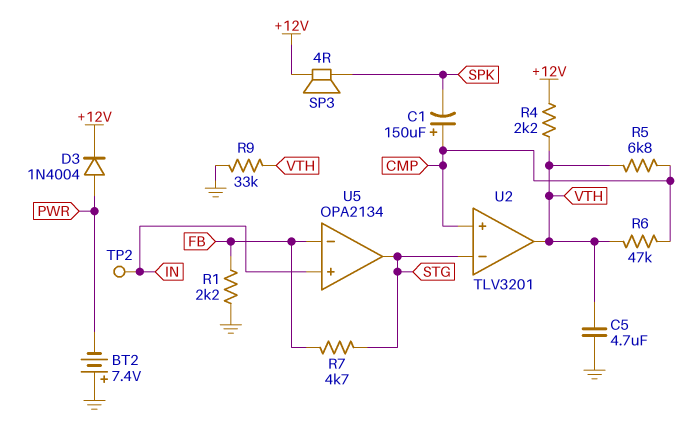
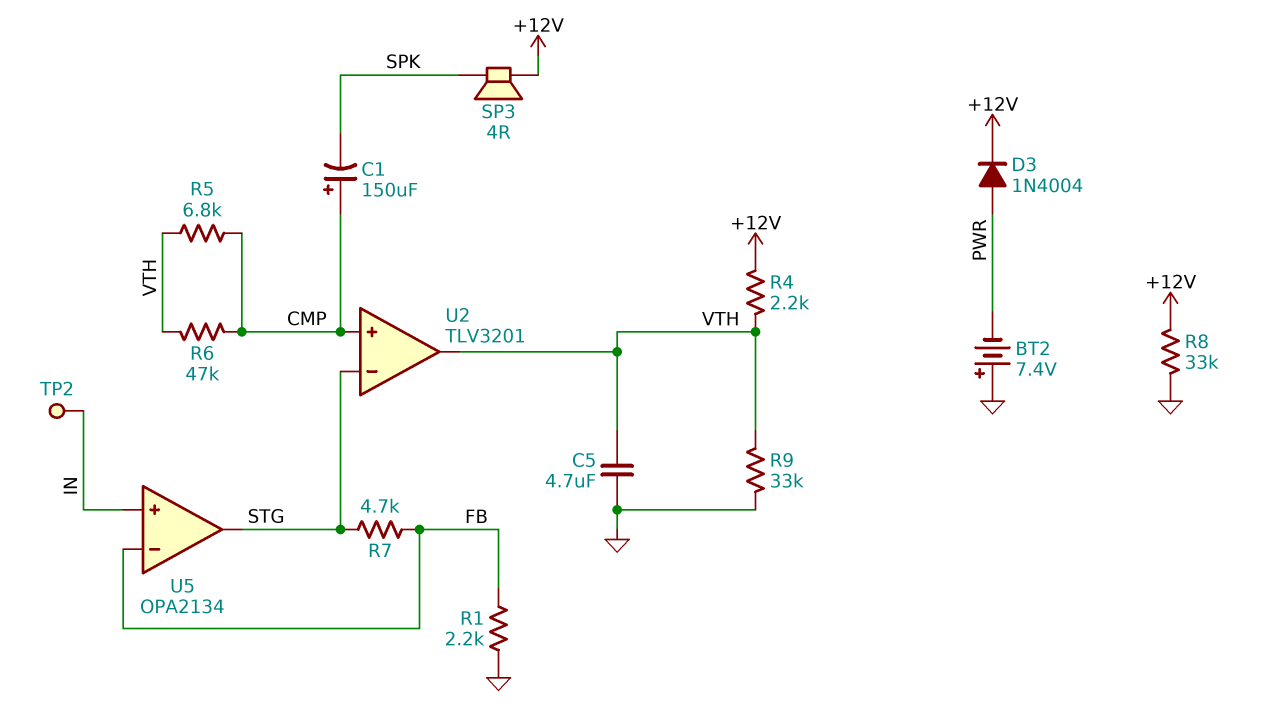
R8: none -> 33k (+12V, GND)

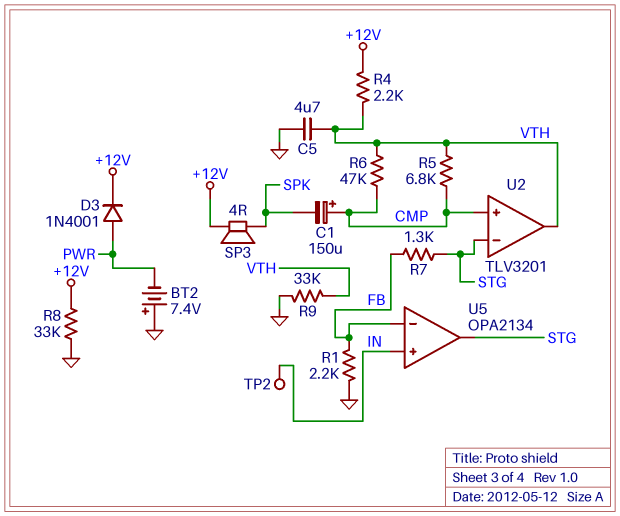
D3: diode 1N4004 (A PWR, K +12V) -> diode 1N4001 (A PWR, K +12V)
R7: 4.7k (FB, STG) -> 1.3k (FB, STG)

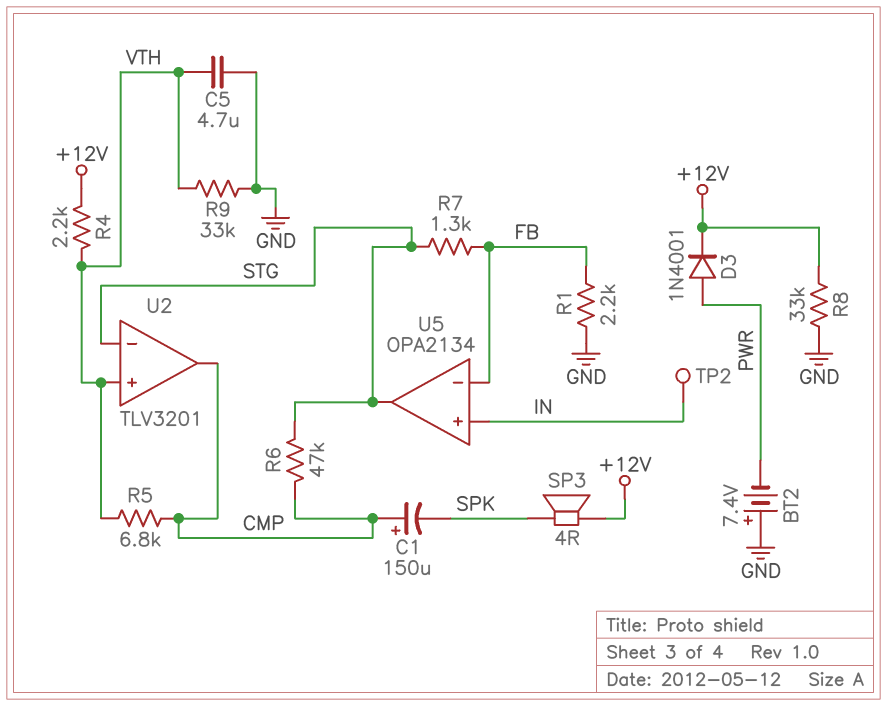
R6: 47k (CMP, VTH) -> 47k (CMP, STG)
U2 pin in+: CMP -> VTH
U2 pin out: VTH -> CMP

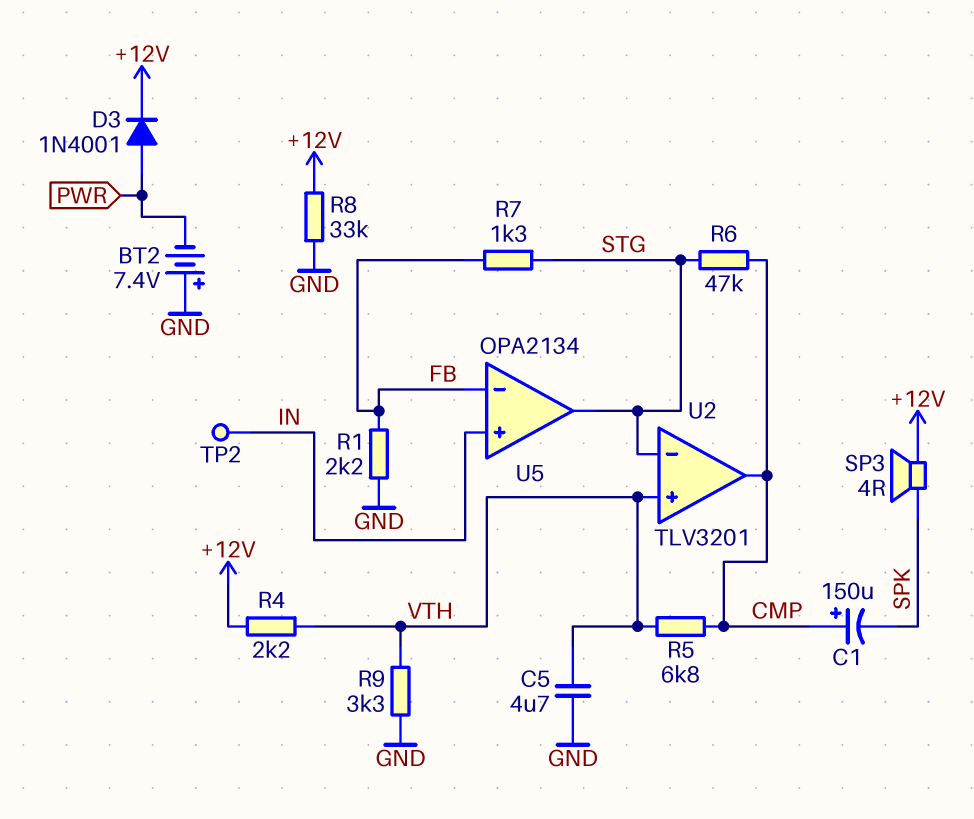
R9: 33k (GND, VTH) -> 3.3k (GND, VTH)

